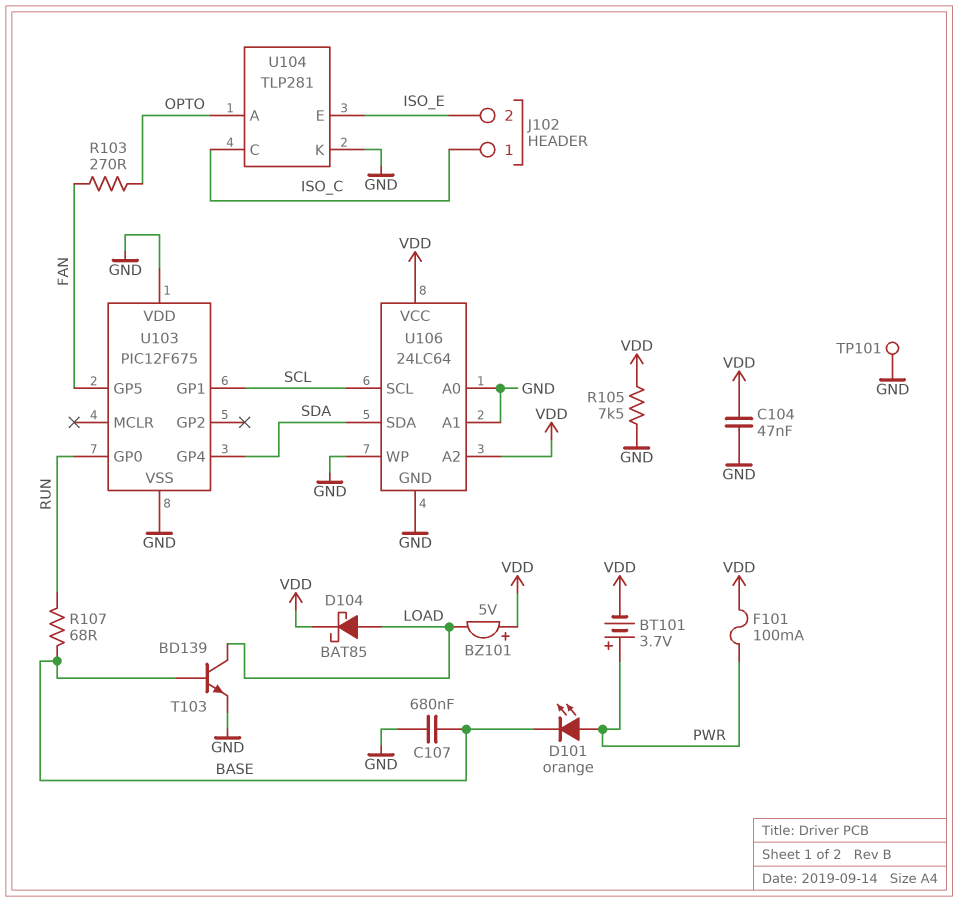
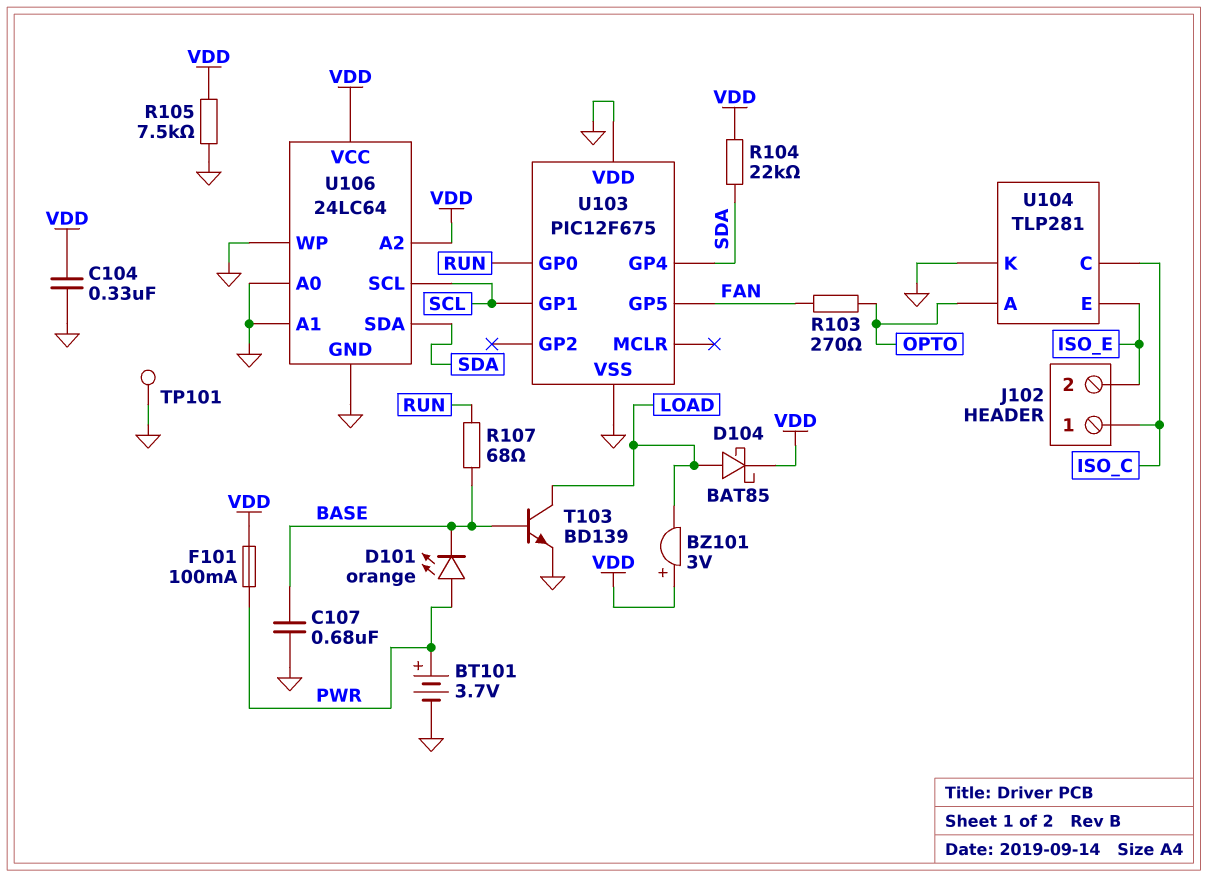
BT101: 3.7V (plus PWR, minus VDD) -> 3.7V (plus PWR, minus GND)
BZ101: buzzer 5V (plus VDD, minus LOAD) -> buzzer 3V (plus VDD, minus LOAD)
C104: 47nF (GND, VDD) -> 330nF (GND, VDD)
R104: none -> 22k (SDA, VDD)

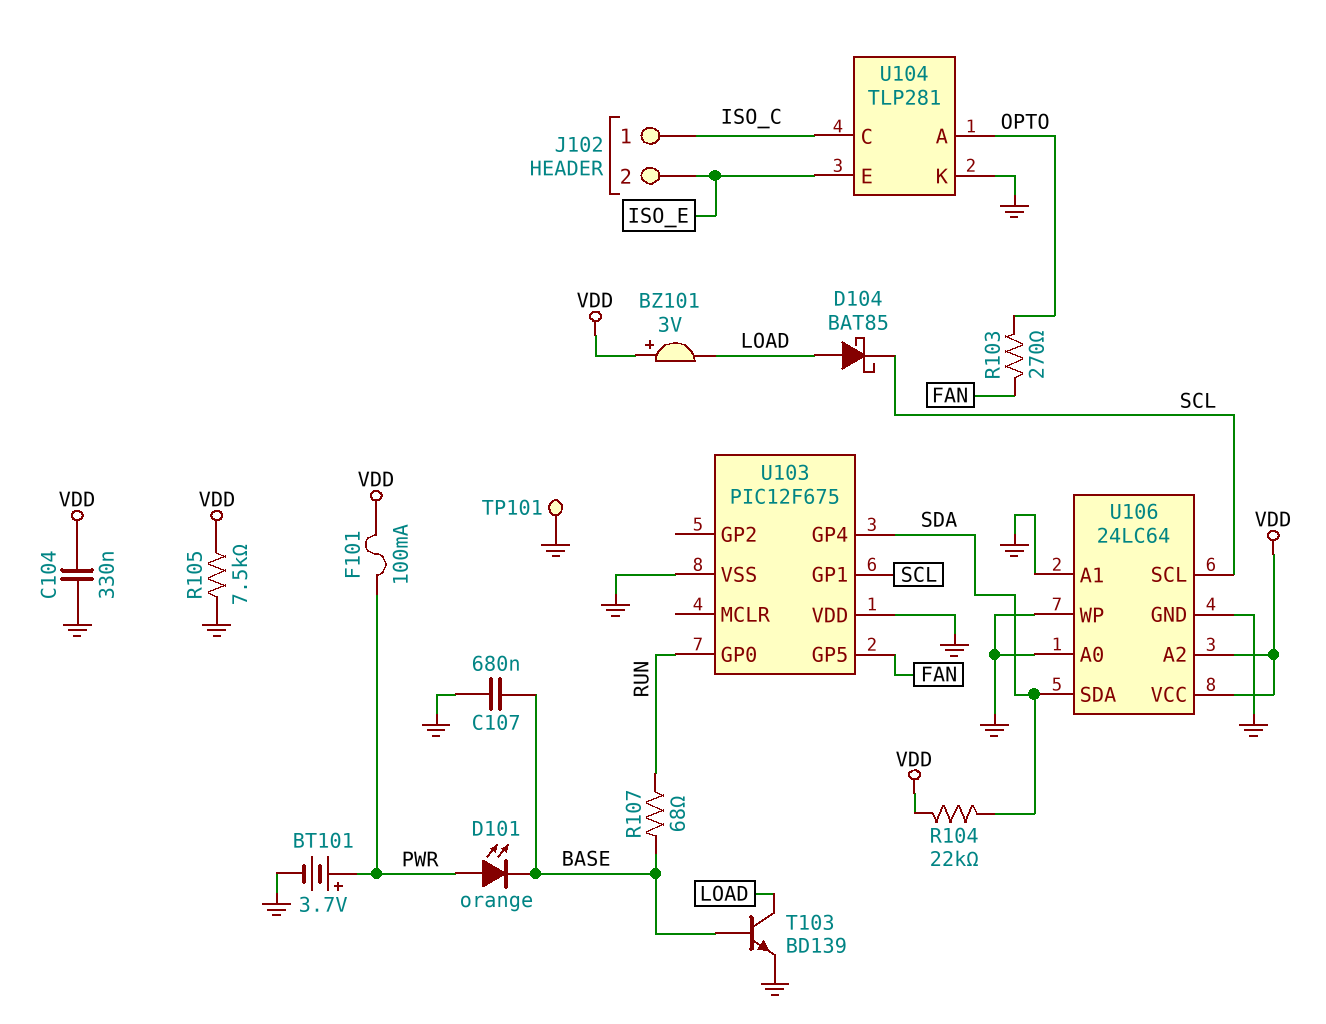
D104: schottky BAT85 (A LOAD, K VDD) -> schottky BAT85 (A LOAD, K SCL)

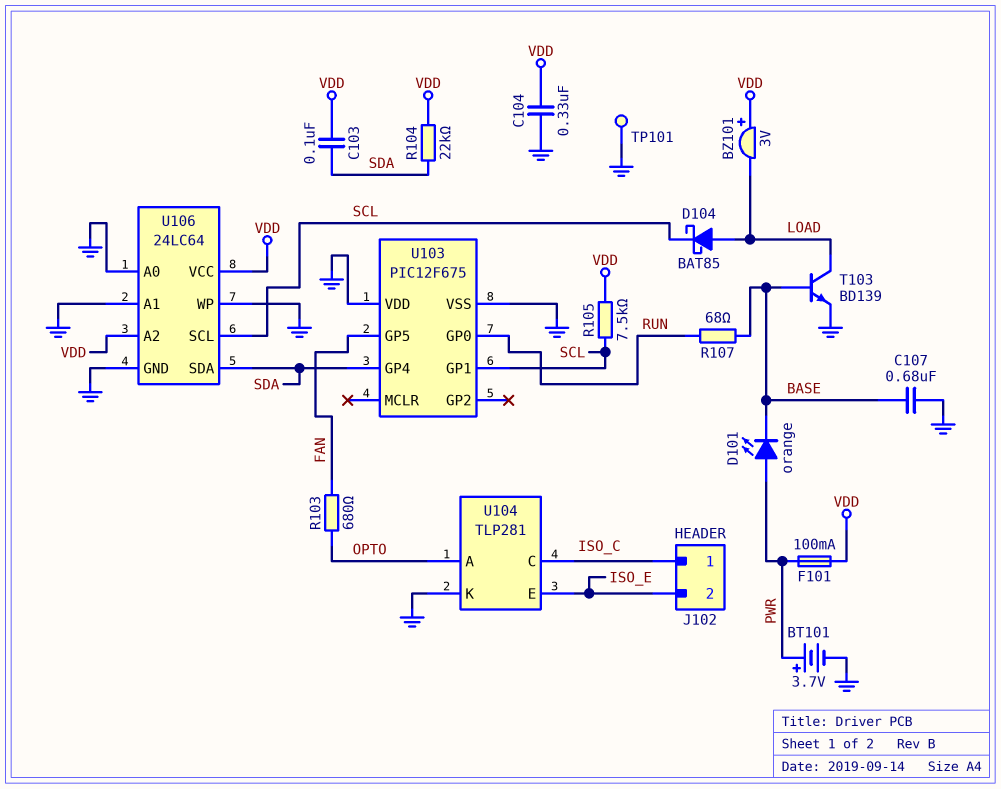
C103: none -> 100nF (SDA, VDD)
R103: 270 (FAN, OPTO) -> 680 (FAN, OPTO)
R105: 7.5k (GND, VDD) -> 7.5k (SCL, VDD)

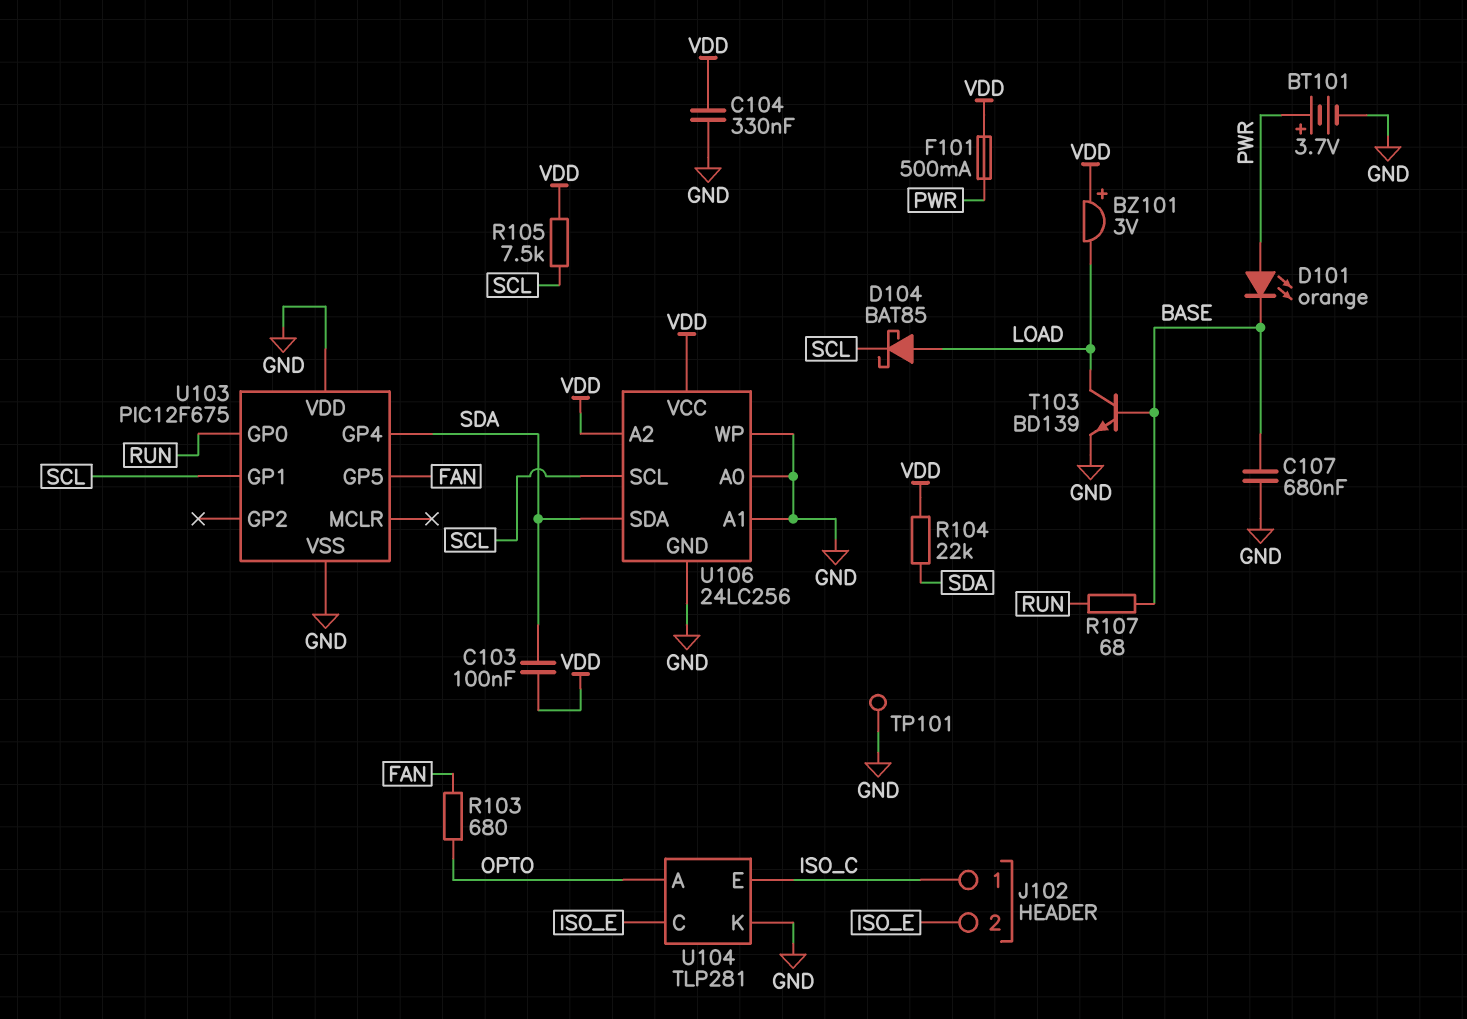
F101: 100mA (PWR, VDD) -> 500mA (PWR, VDD)
U104 pin C: ISO_C -> ISO_E
U104 pin E: ISO_E -> ISO_C
U106: 24LC64 -> 24LC256

